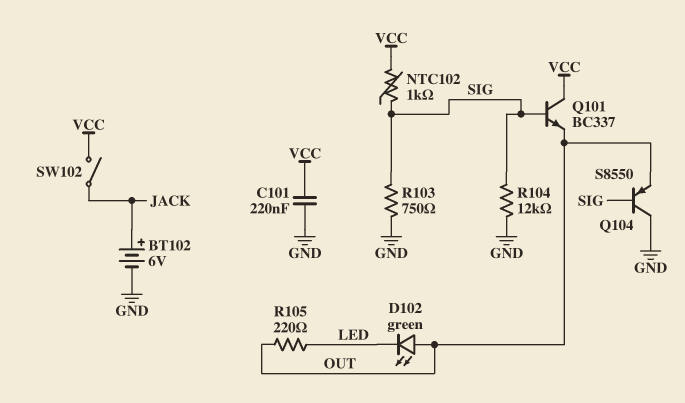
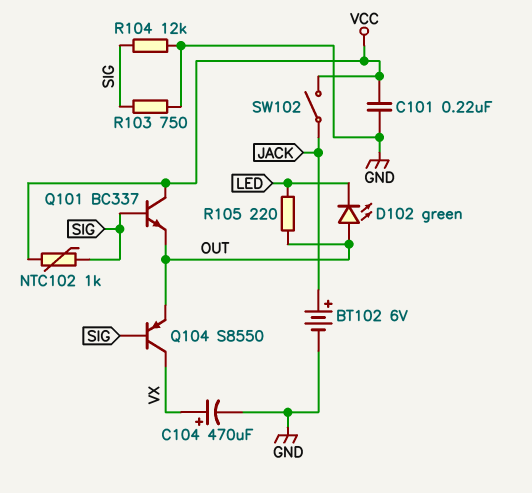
C104: none -> 470uF (plus VX, minus GND)
Q104: PNP S8550 (B SIG, C GND, E OUT) -> PNP S8550 (B SIG, C VX, E OUT)

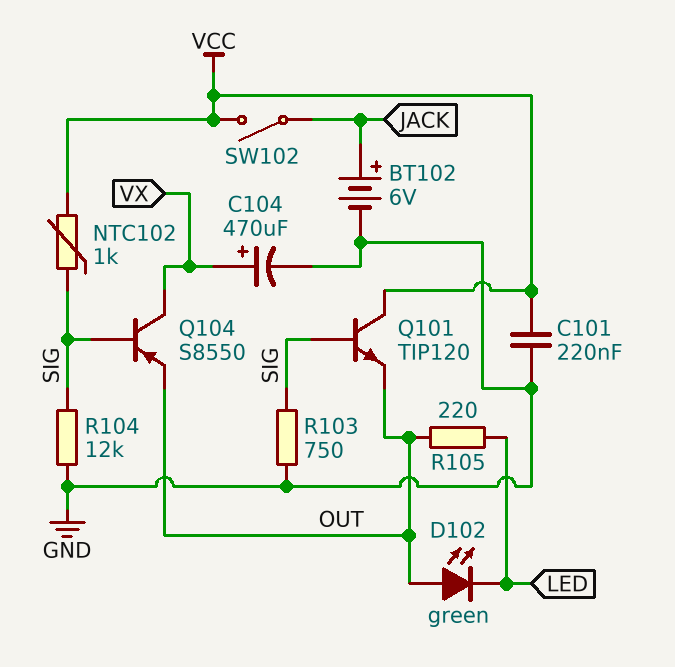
Q101: NPN BC337 (B SIG, C VCC, E OUT) -> NPN TIP120 (B SIG, C VCC, E OUT)

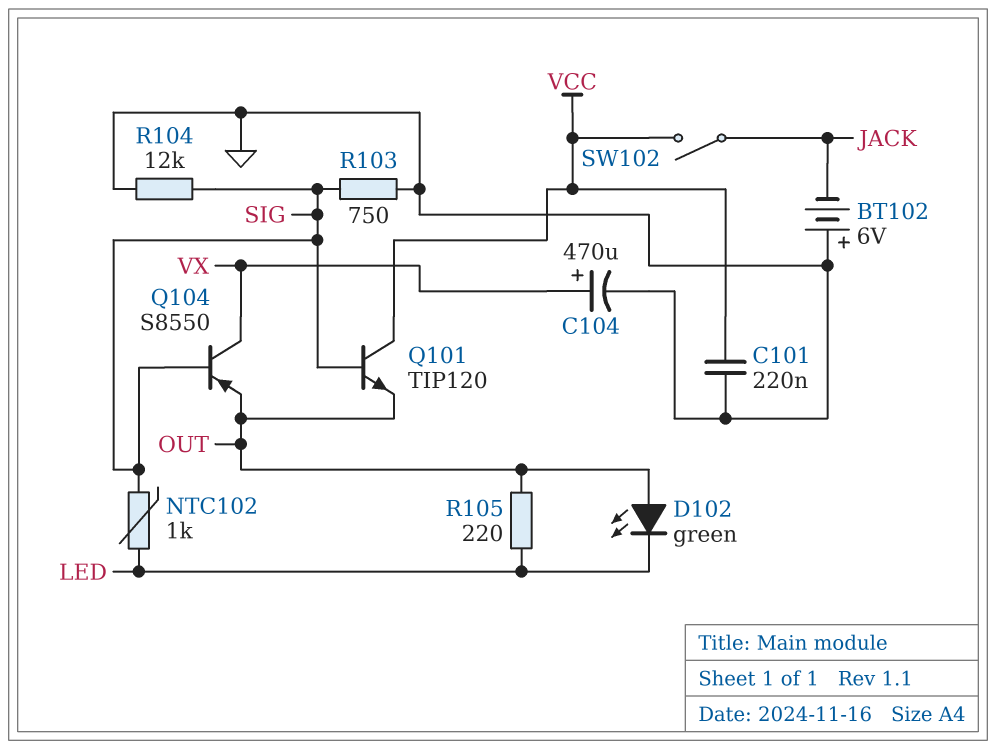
BT102: 6V (plus JACK, minus GND) -> 6V (plus GND, minus JACK)
NTC102: 1k (SIG, VCC) -> 1k (LED, SIG)

